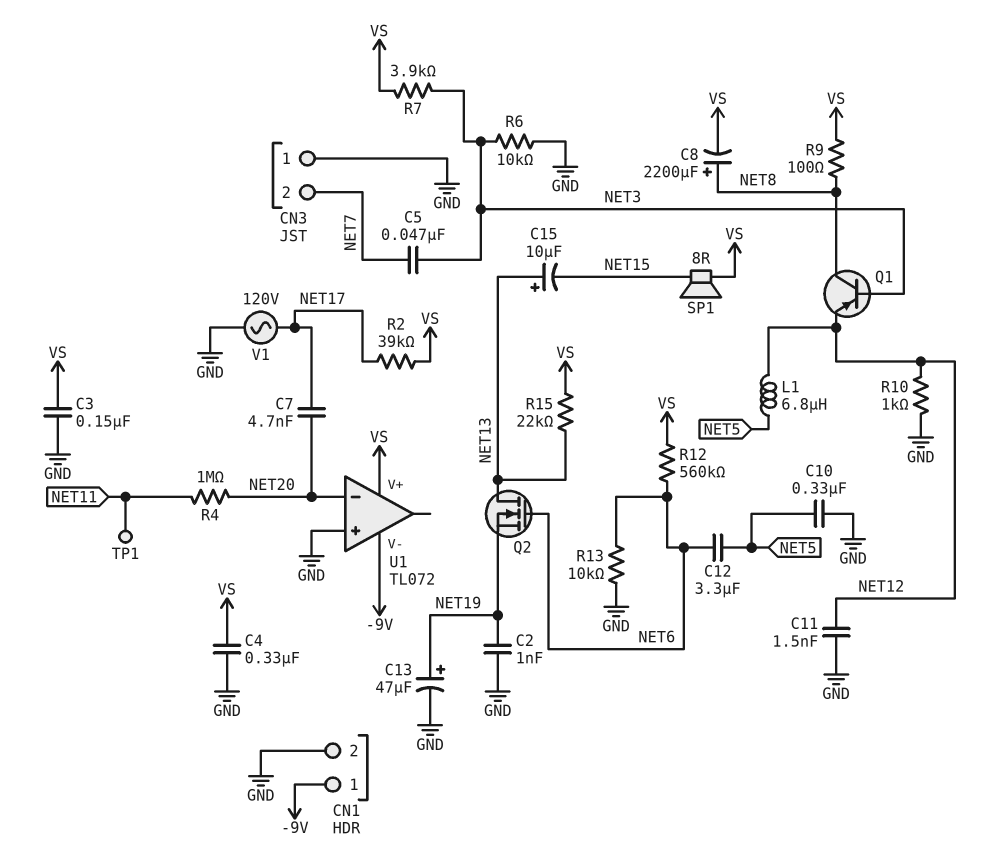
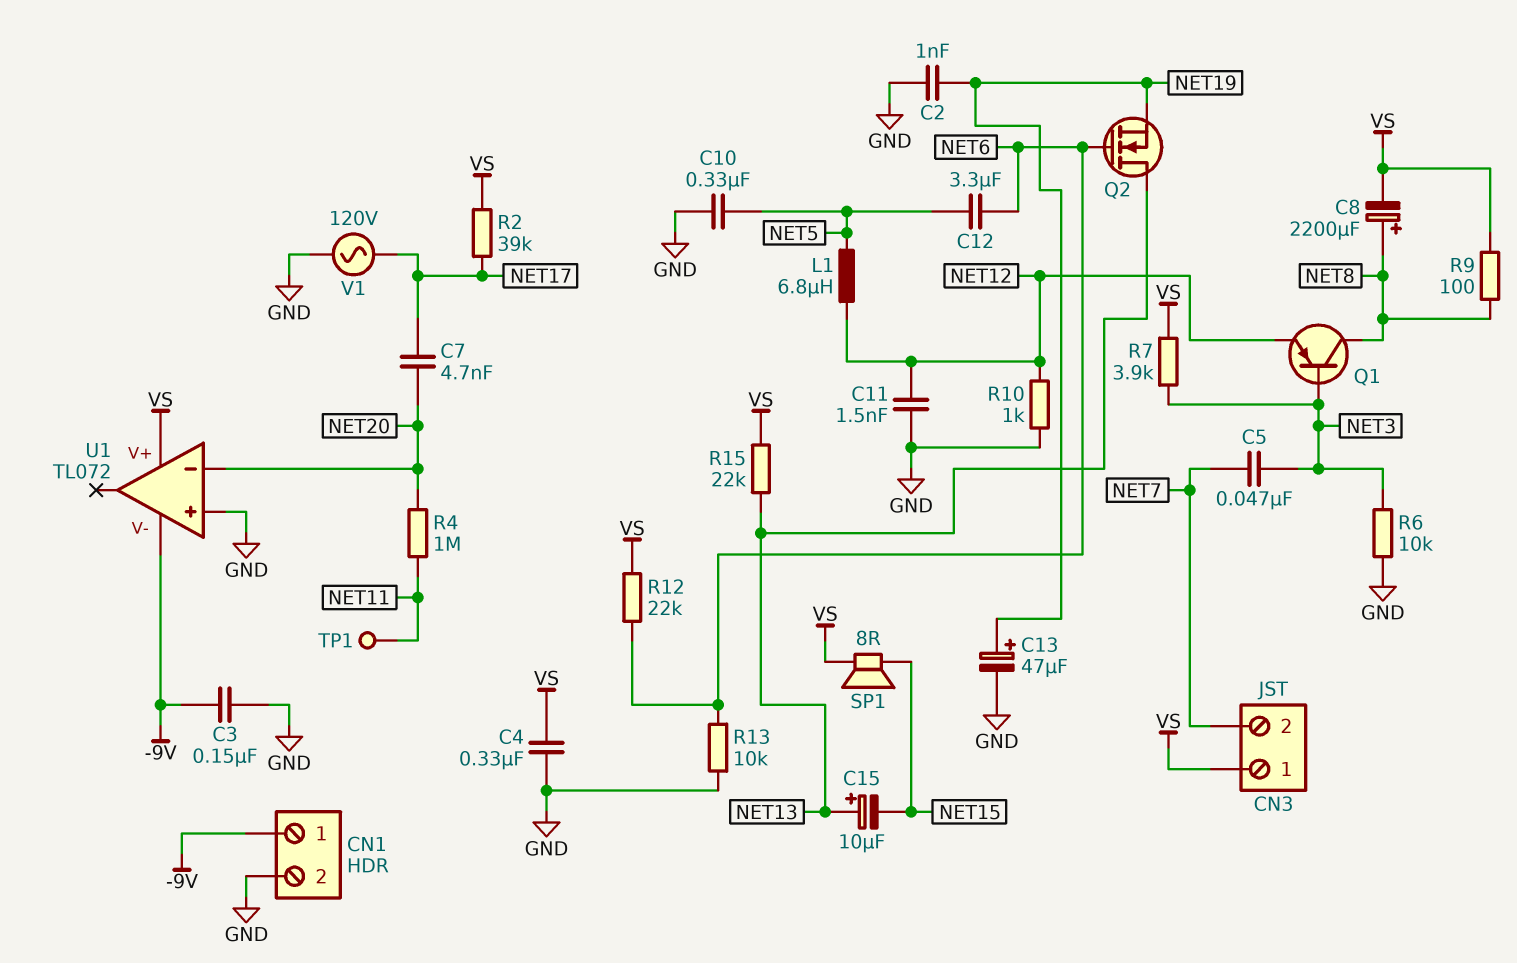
C3: 150nF (GND, VS) -> 150nF (-9V, GND)
CN3 pin 1: GND -> VS
R12: 560k (NET6, VS) -> 22k (NET6, VS)

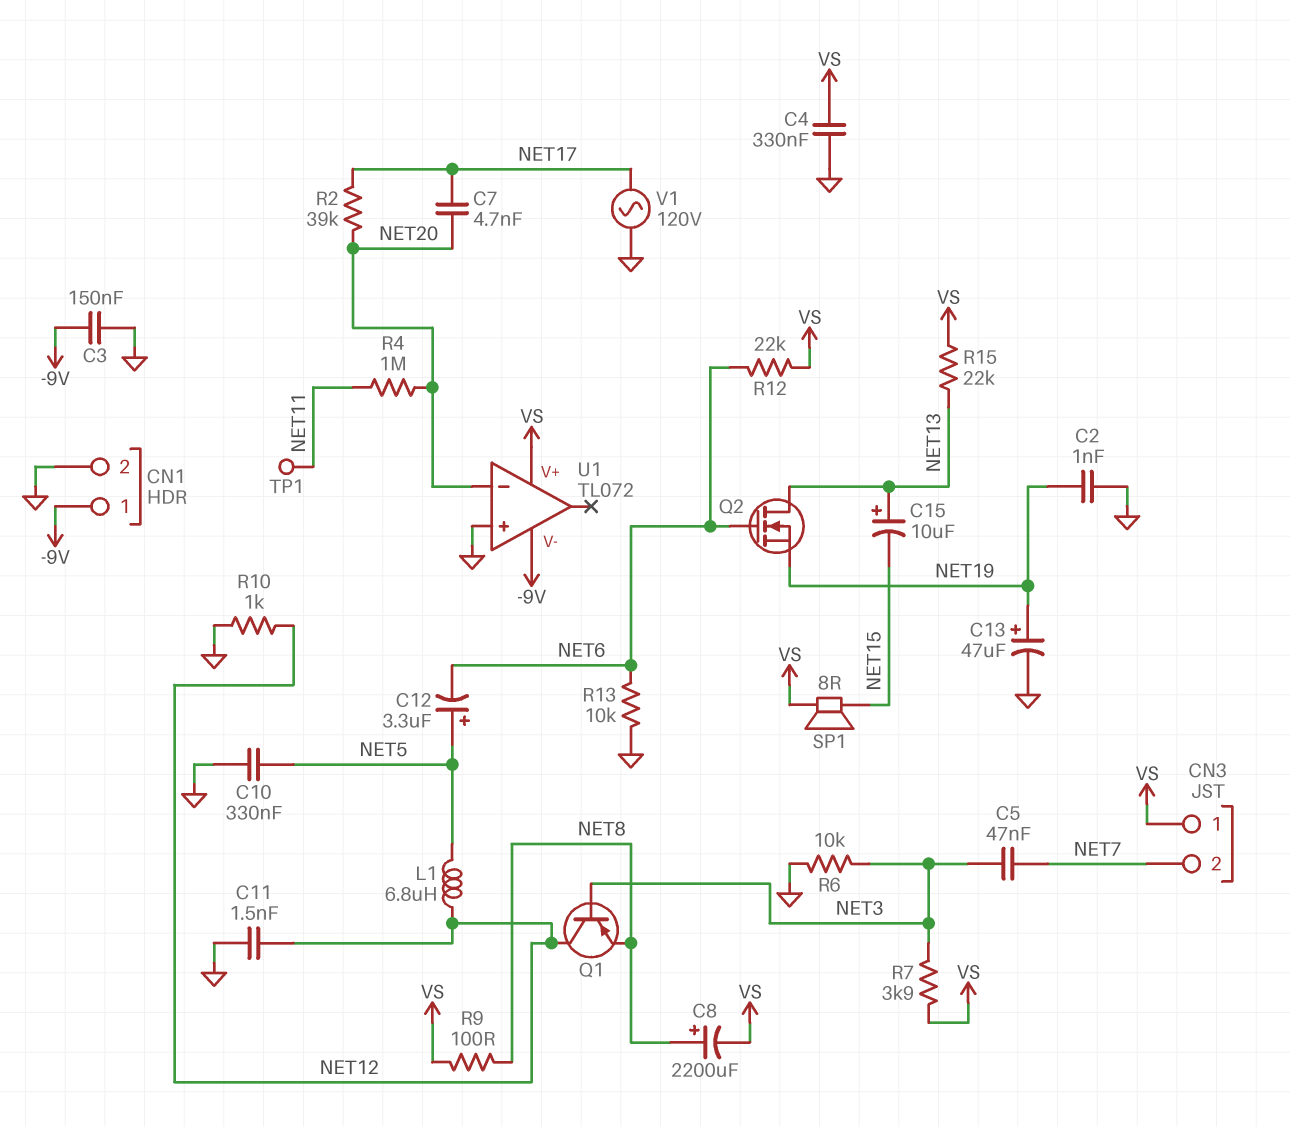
C12: 3.3uF (NET5, NET6) -> 3.3uF (plus NET5, minus NET6)
Q1: PNP (B NET3, C NET8, E NET12) -> PNP (B NET3, C NET12, E NET8)
R2: 39k (NET17, VS) -> 39k (NET17, NET20)

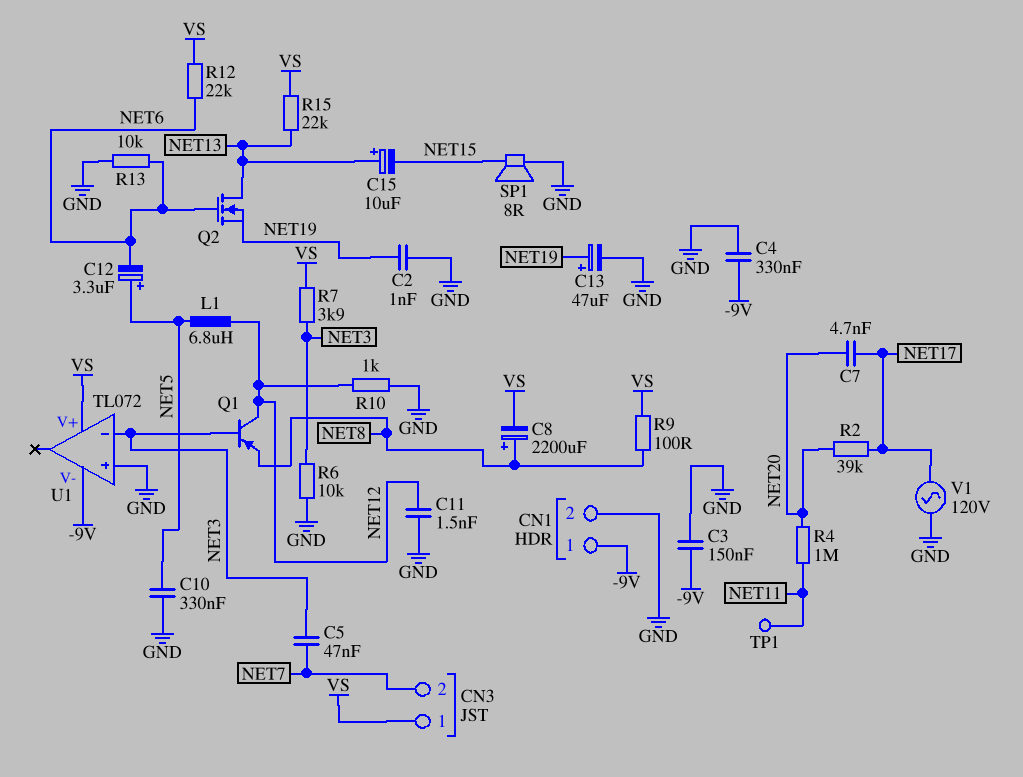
C4: 330nF (GND, VS) -> 330nF (-9V, GND)
SP1: speaker 8R (NET15, VS) -> speaker 8R (GND, NET15)
U1 pin in-: NET20 -> NET3

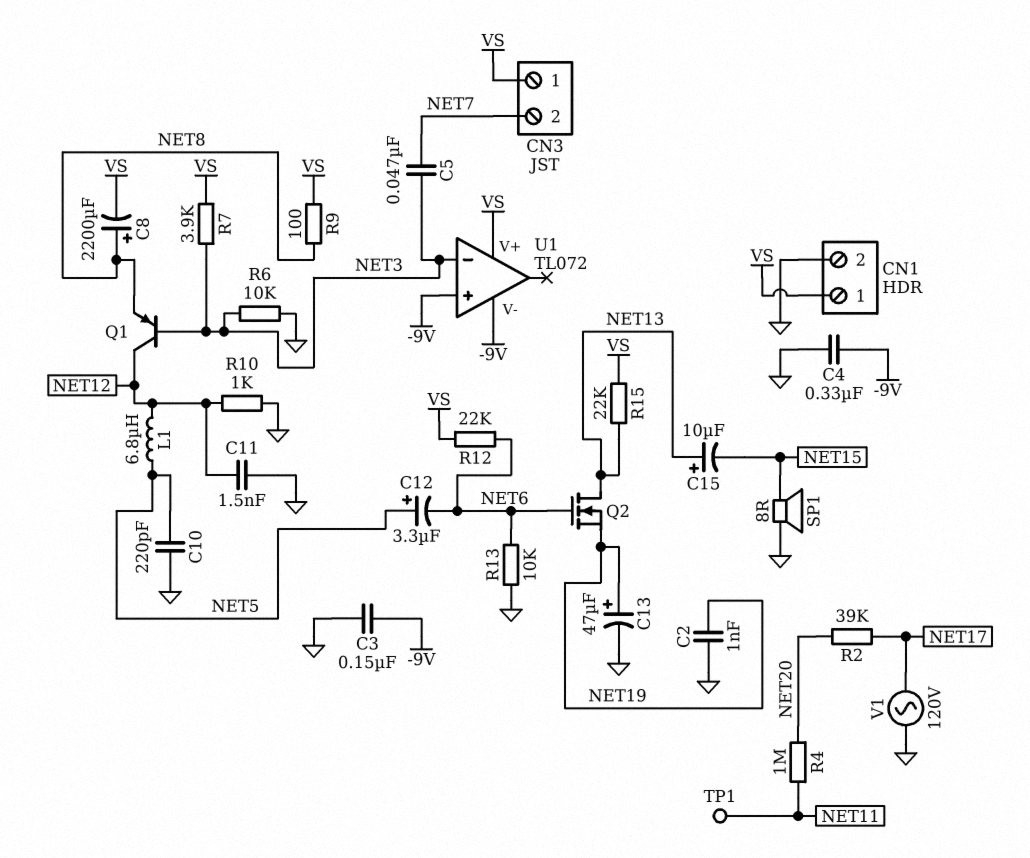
C7: 4.7nF (NET17, NET20) -> none
C10: 330nF (GND, NET5) -> 220pF (GND, NET5)
CN1 pin 1: -9V -> VS
U1 pin in+: GND -> -9V

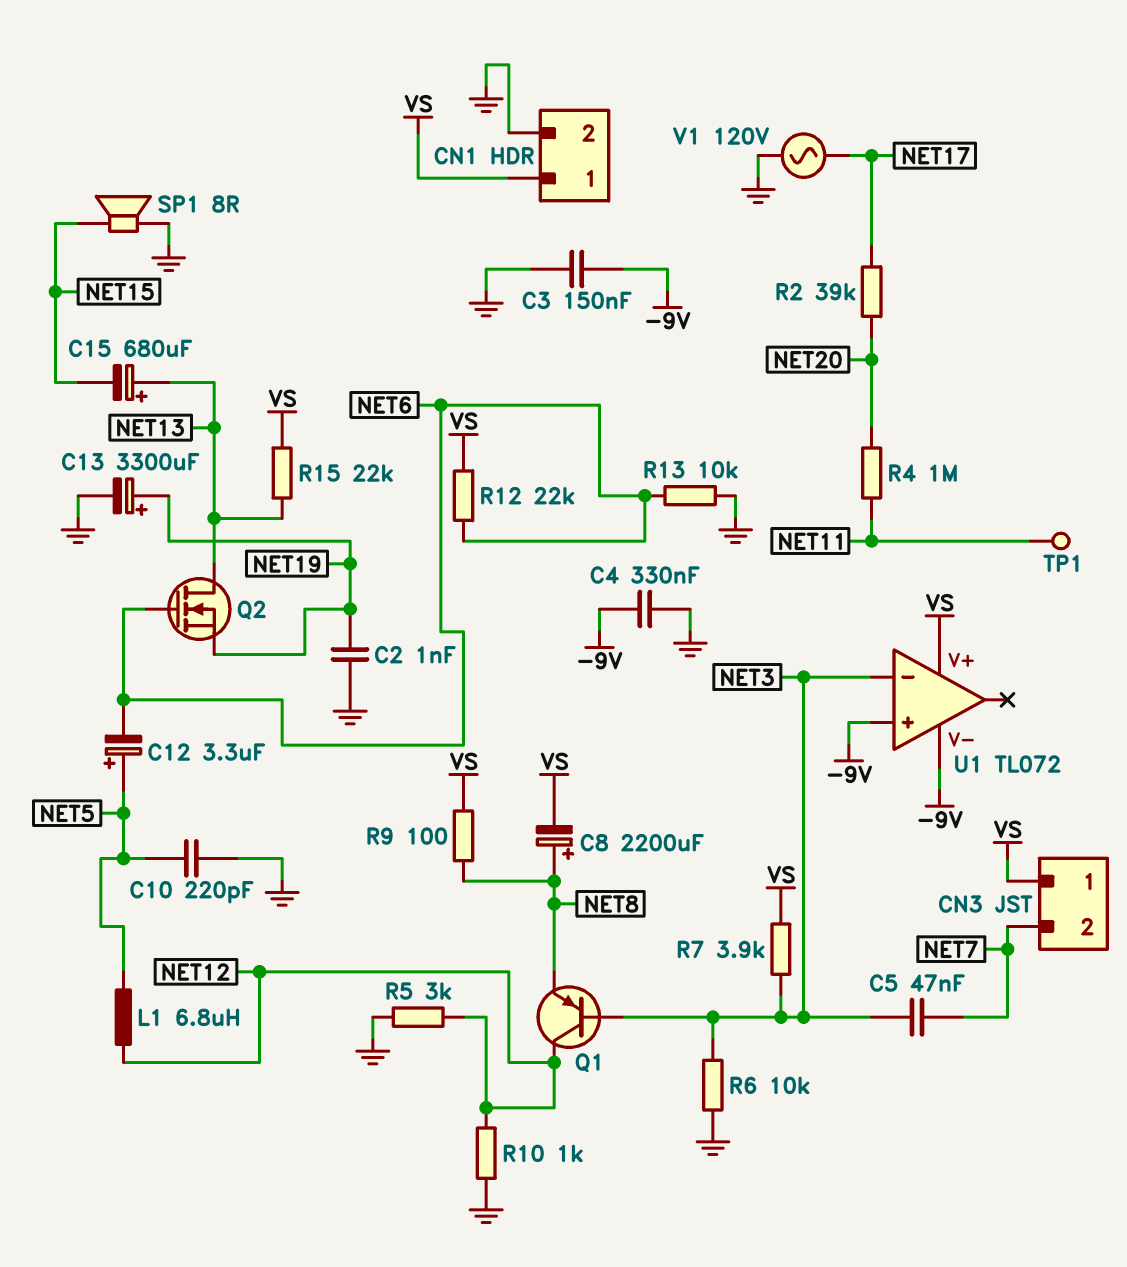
C11: 1.5nF (GND, NET12) -> none
C13: 47uF (plus NET19, minus GND) -> 3300uF (plus NET19, minus GND)
C15: 10uF (plus NET13, minus NET15) -> 680uF (plus NET13, minus NET15)
R5: none -> 3k (GND, NET12)

